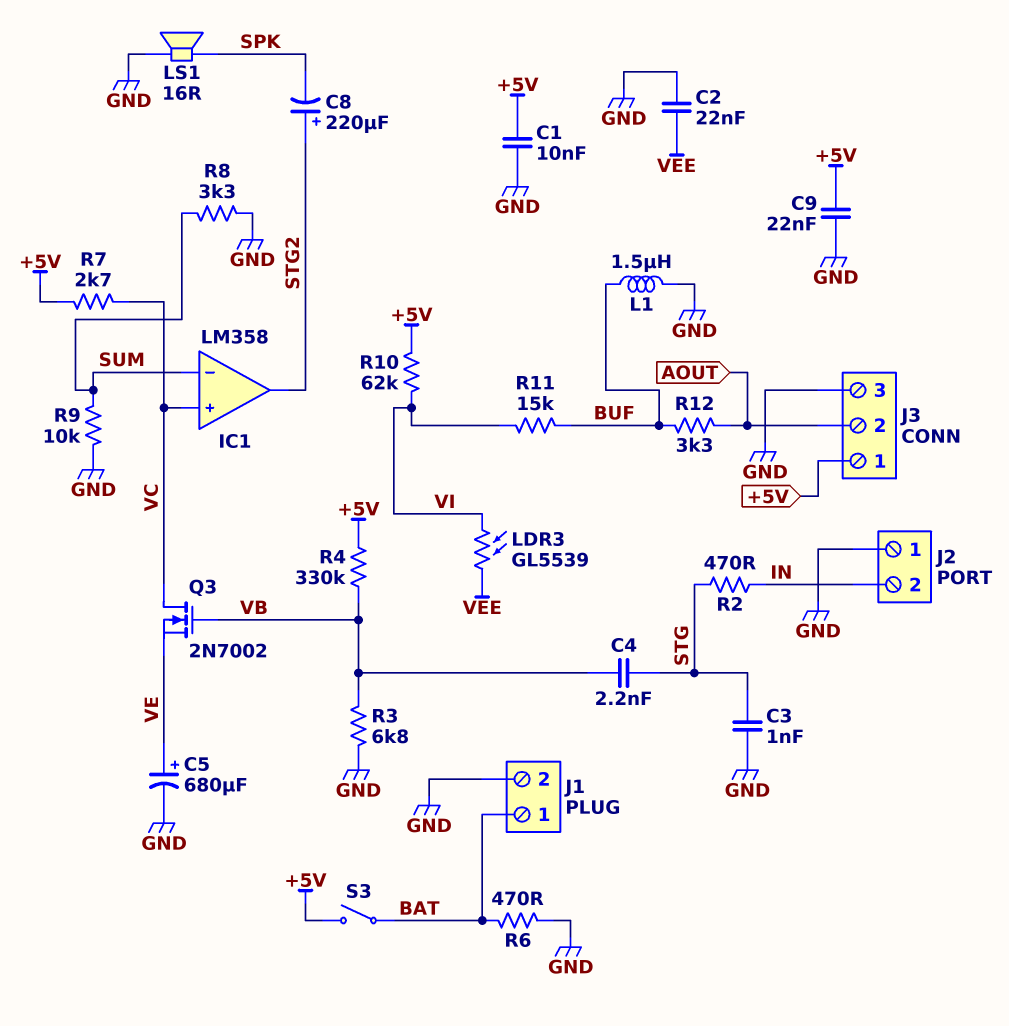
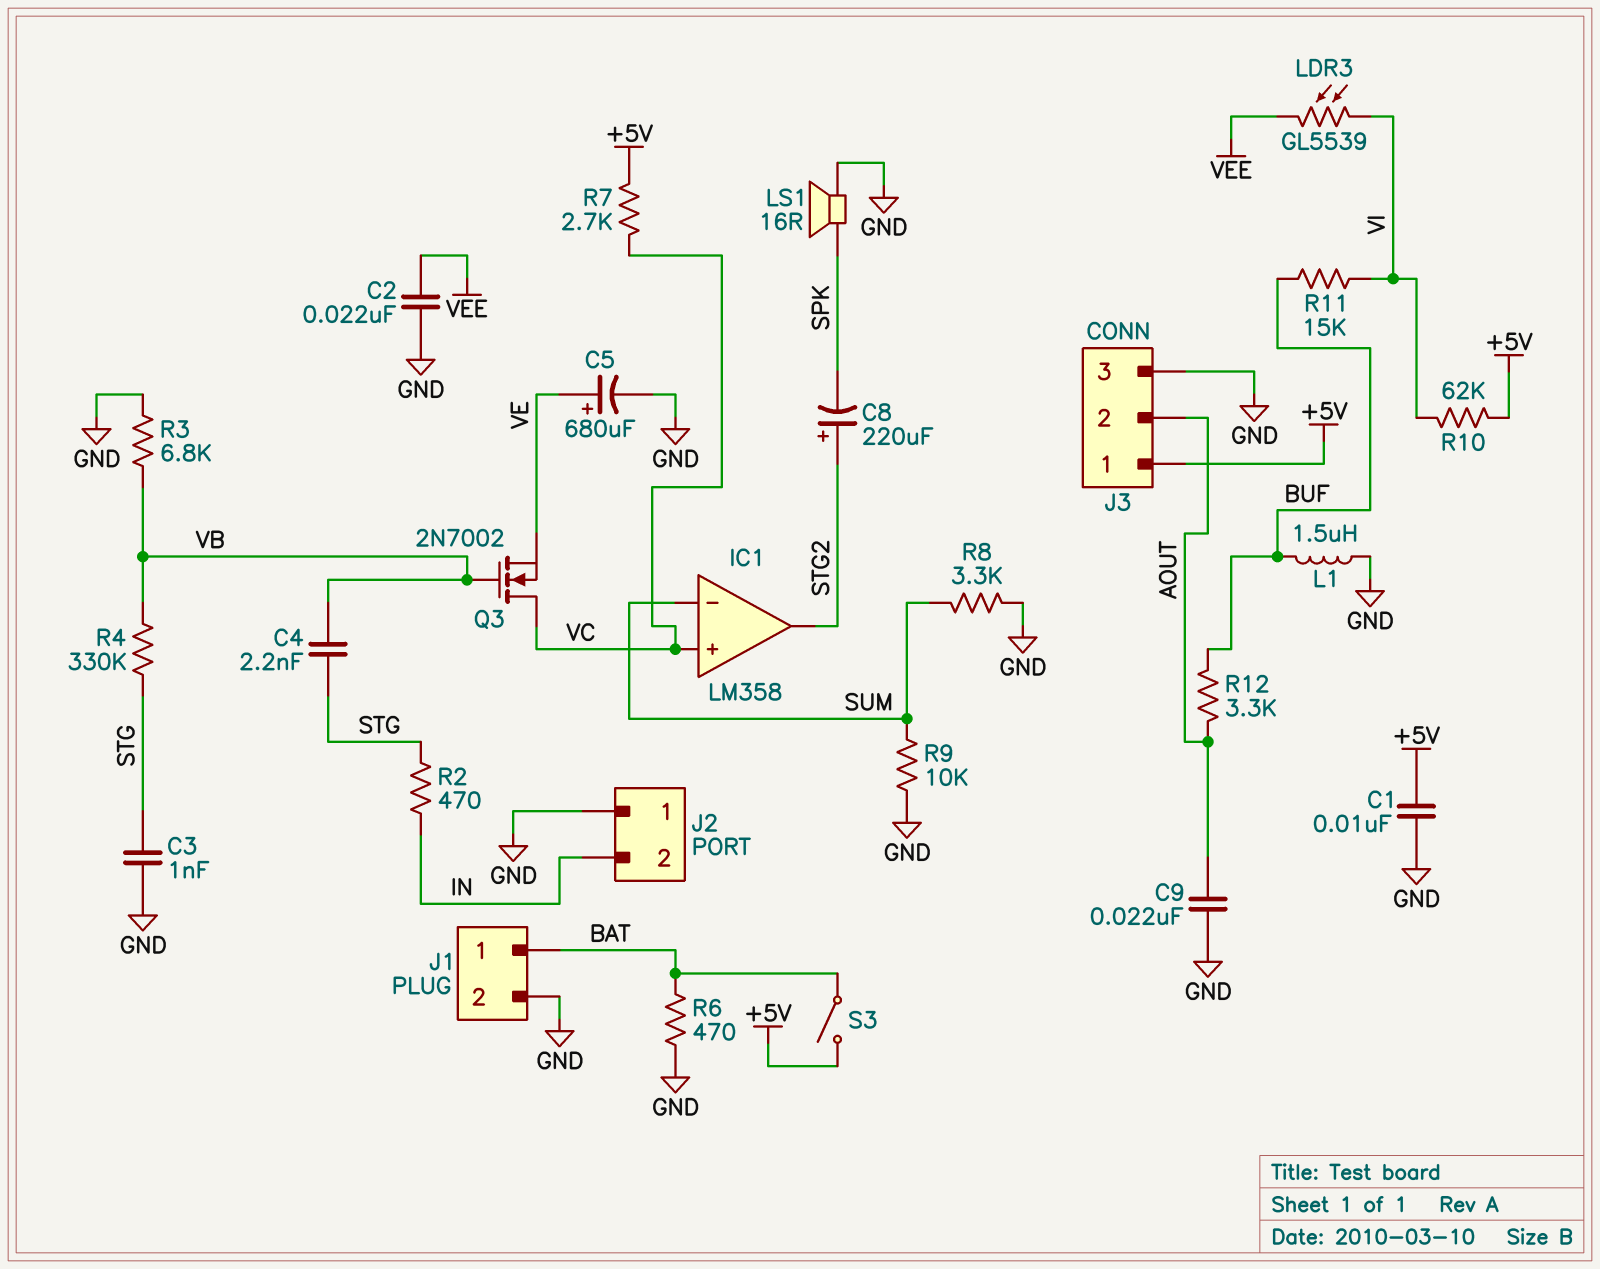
C9: 22nF (+5V, GND) -> 22nF (AOUT, GND)
R4: 330k (+5V, VB) -> 330k (STG, VB)

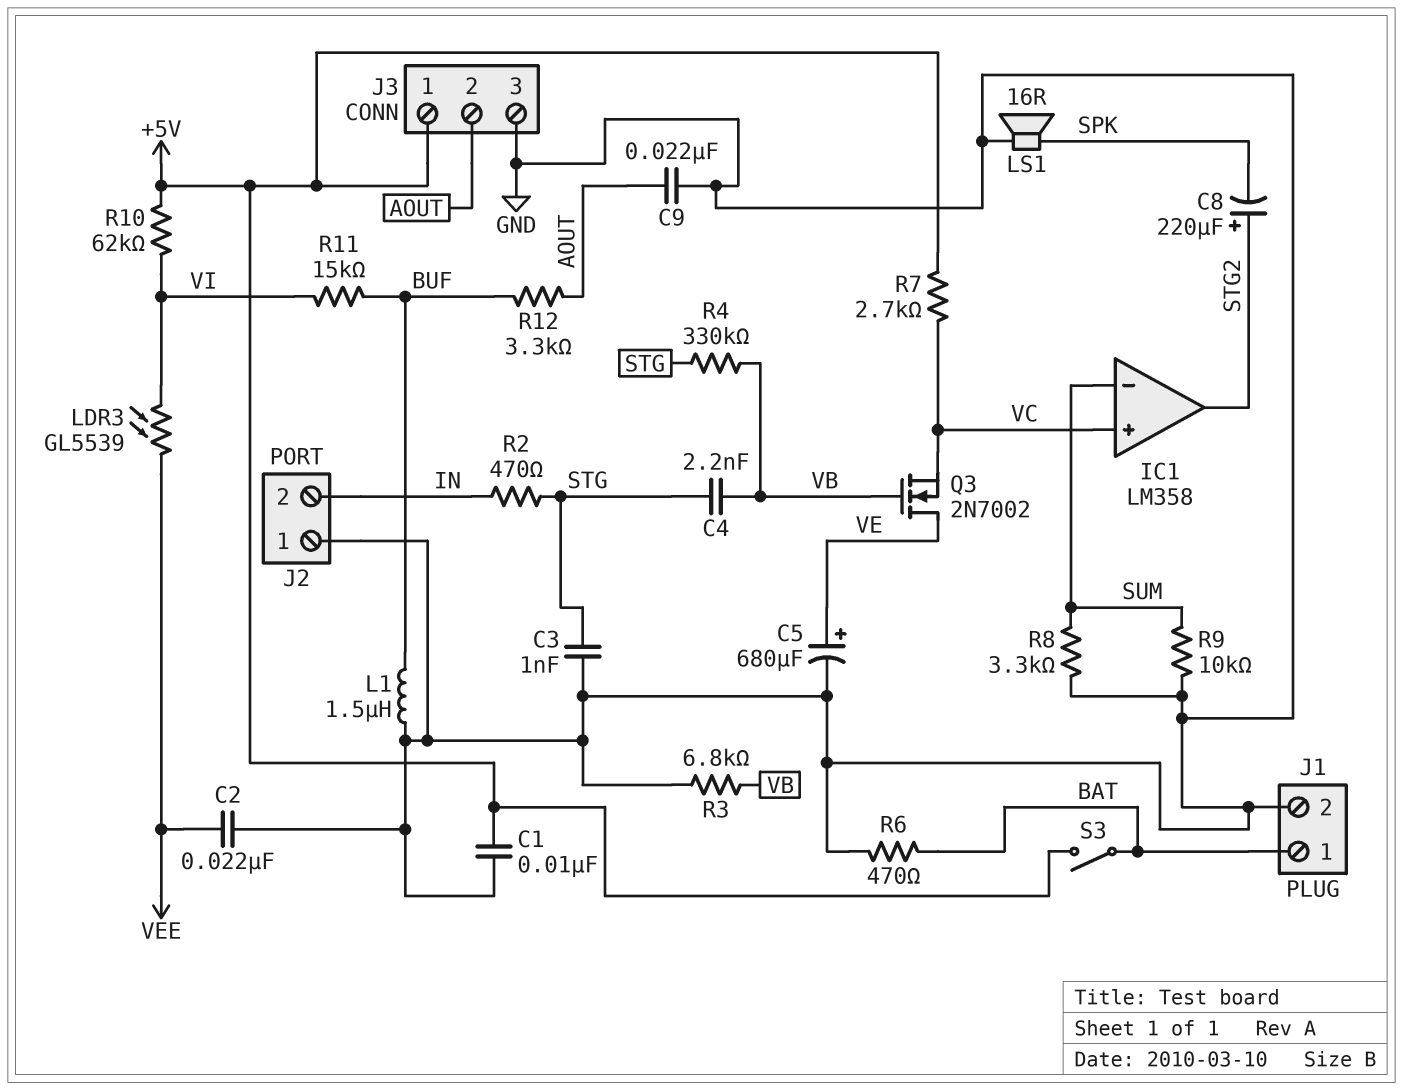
Q3: NMOS 2N7002 (G VB, D VC, S VE) -> NMOS 2N7002 (G VB, D VE, S VC)

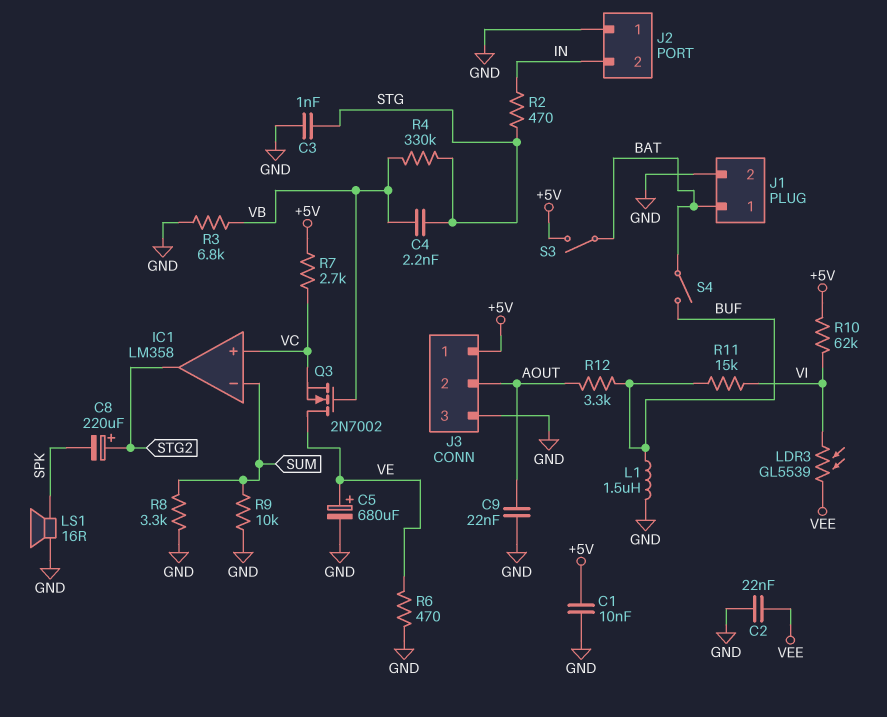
R6: 470 (BAT, GND) -> 470 (GND, VE)
S4: none -> switch (BAT, BUF)

